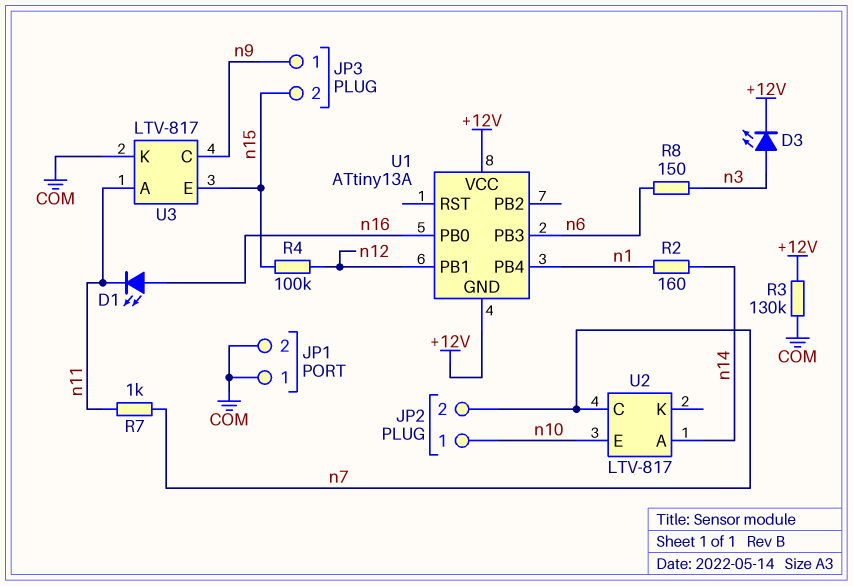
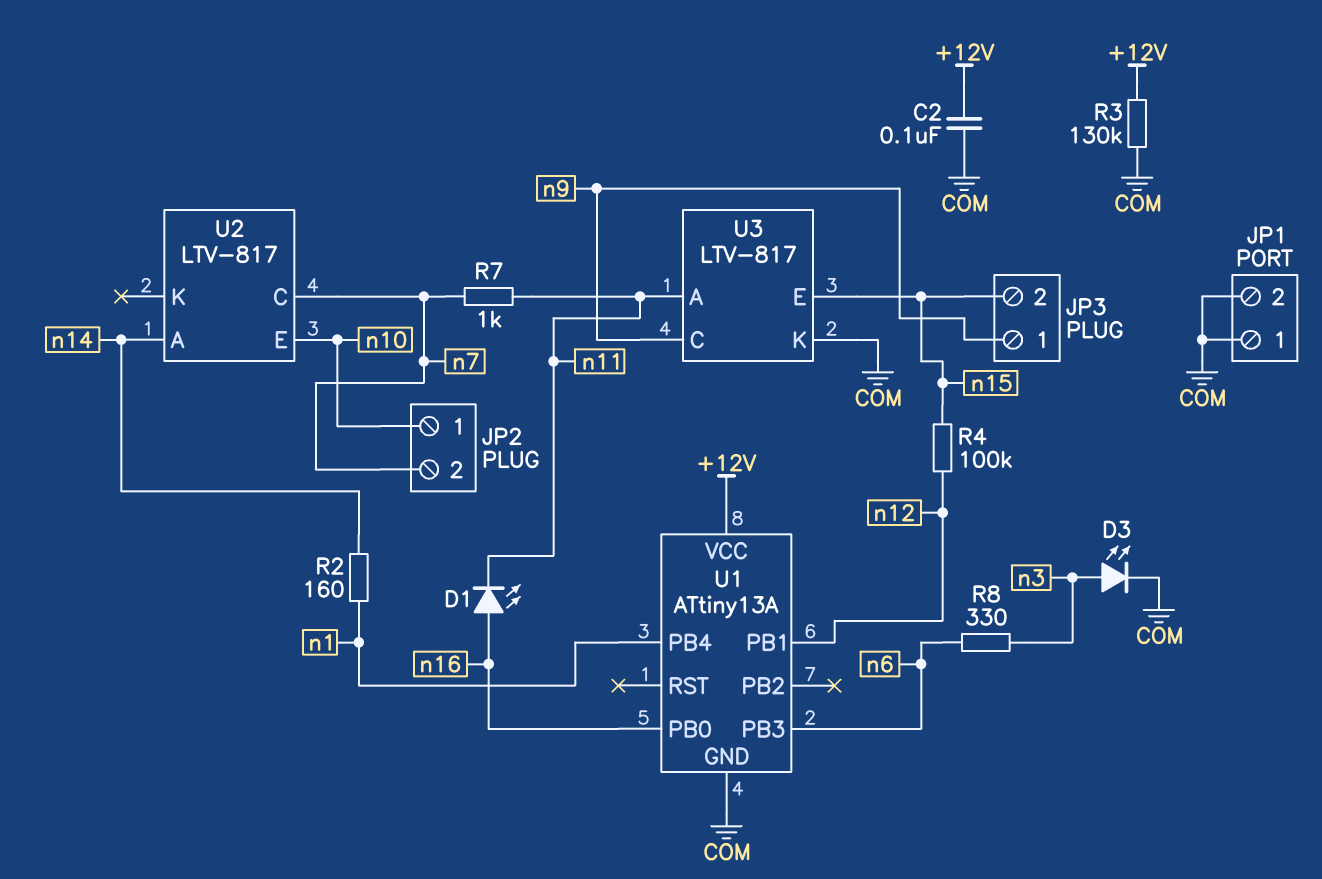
C2: none -> 100nF (+12V, COM)
D3: LED (A n3, K +12V) -> LED (A n3, K COM)
R8: 150 (n3, n6) -> 330 (n3, n6)
U1 pin GND: +12V -> COM

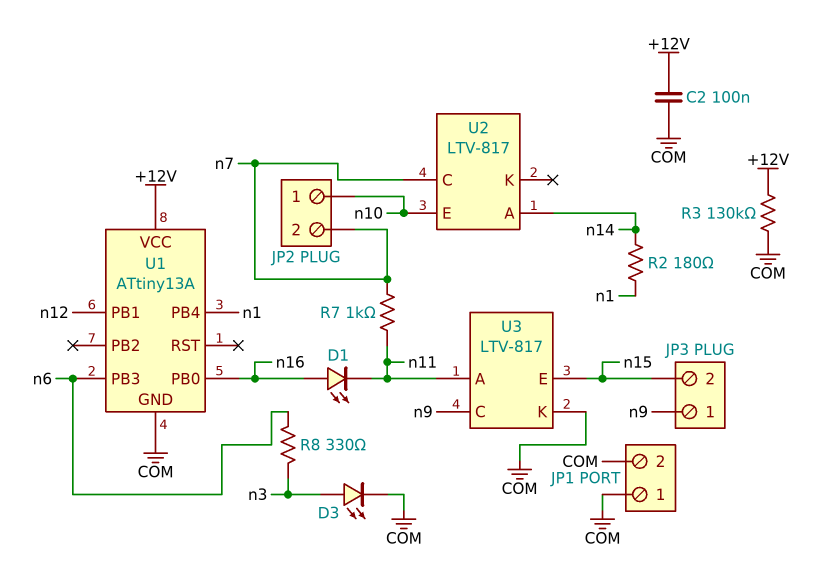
R2: 160 (n1, n14) -> 180 (n1, n14)
R4: 100k (n12, n15) -> none

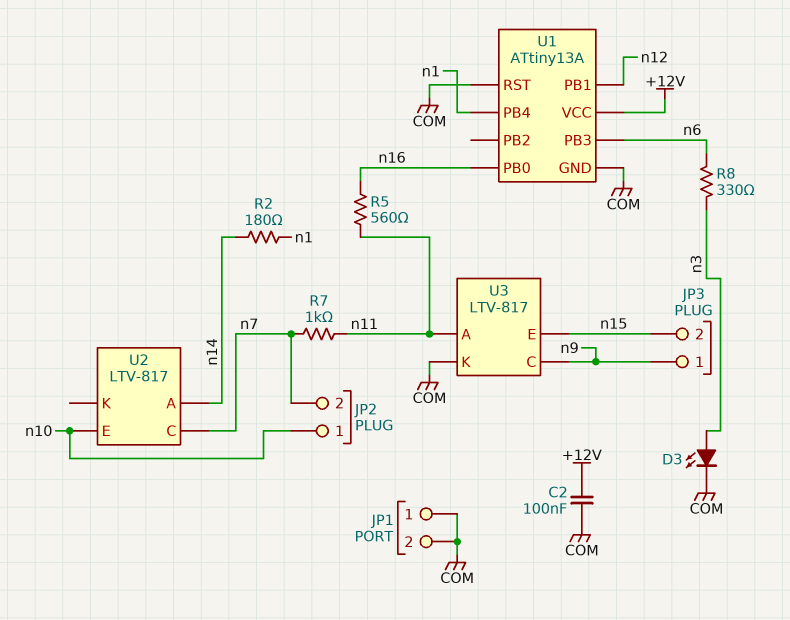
D1: LED (A n16, K n11) -> none
R3: 130k (+12V, COM) -> none
R5: none -> 560 (n11, n16)
U1 pin RST: none -> COM

